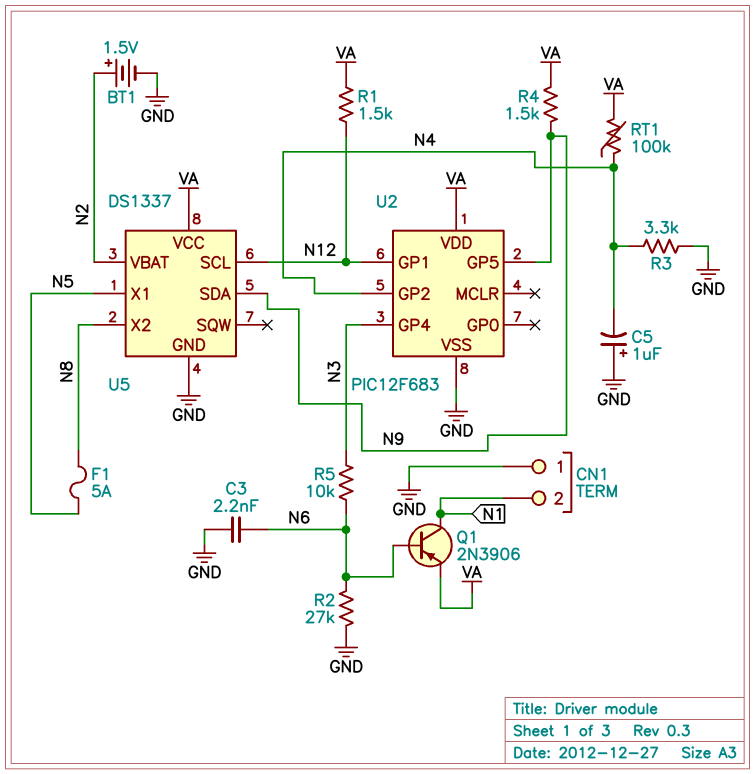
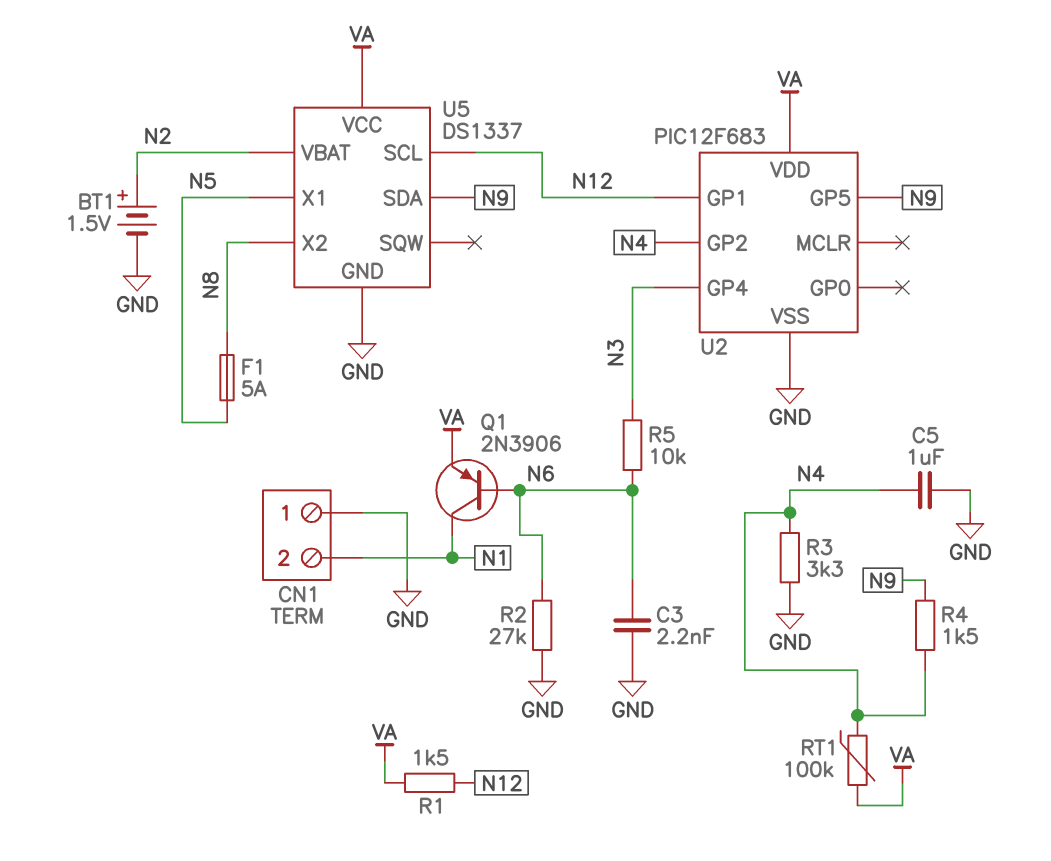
C5: 1uF (plus GND, minus N4) -> 1uF (GND, N4)
R4: 1.5k (N9, VA) -> 1.5k (N4, N9)

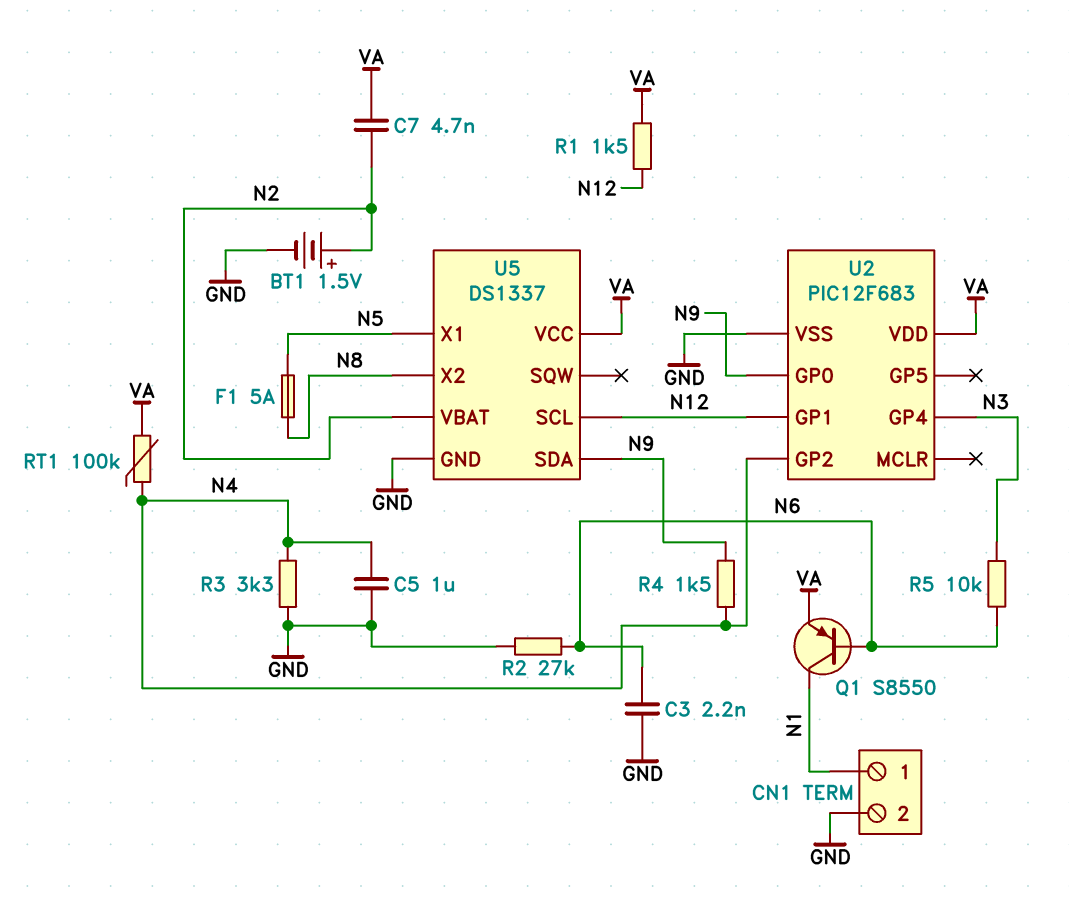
C7: none -> 4.7nF (N2, VA)
CN1 pin 1: GND -> N1
CN1 pin 2: N1 -> GND
Q1: PNP 2N3906 (B N6, C N1, E VA) -> PNP S8550 (B N6, C N1, E VA)
U2 pin GP0: none -> N9
U2 pin GP5: N9 -> none

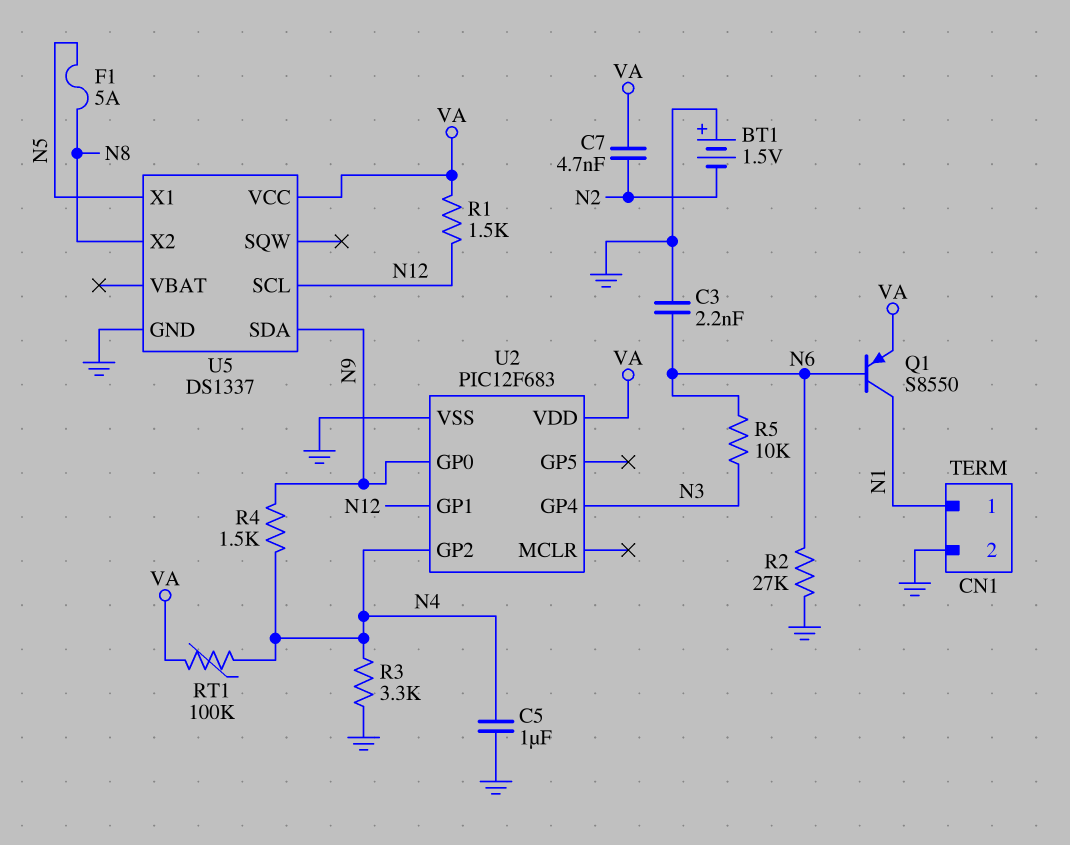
BT1: 1.5V (plus N2, minus GND) -> 1.5V (plus GND, minus N2)
U5 pin VBAT: N2 -> none

